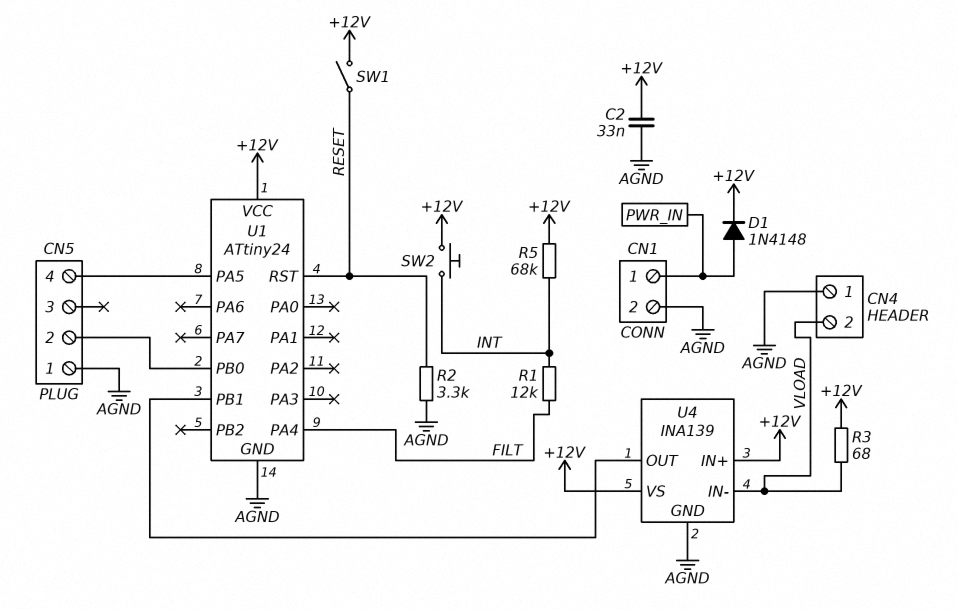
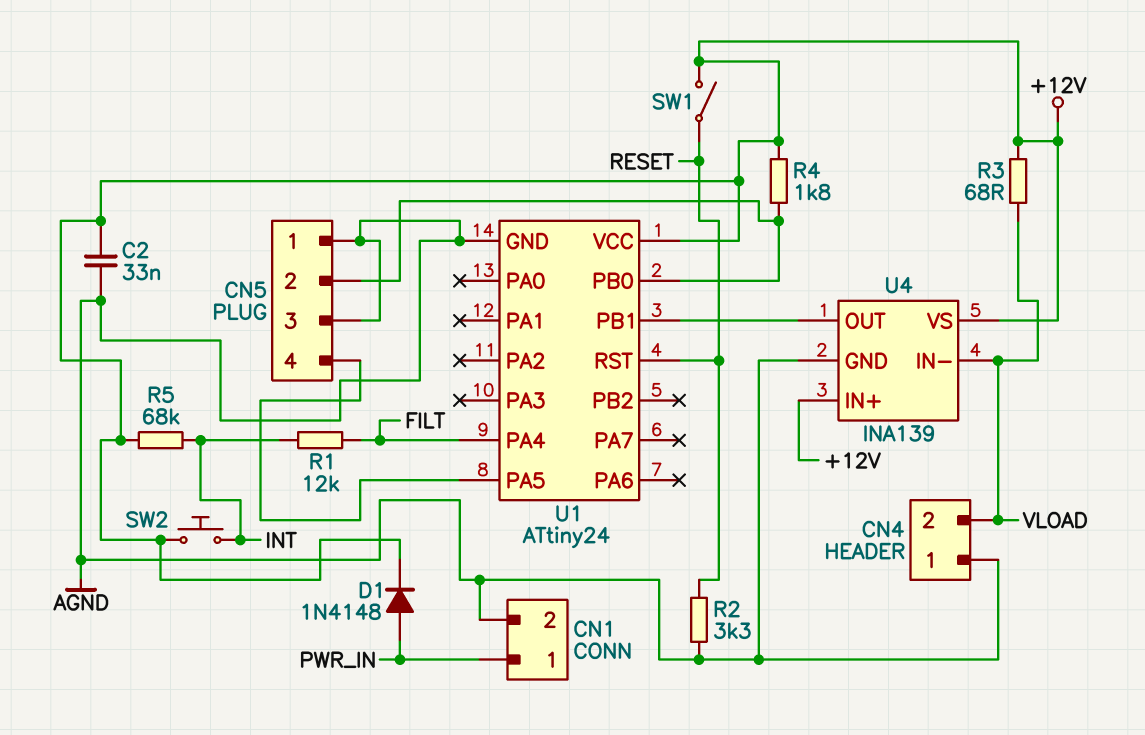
CN5 pin 3: none -> AGND
R4: none -> 1.8k (+12V, CN5/2)

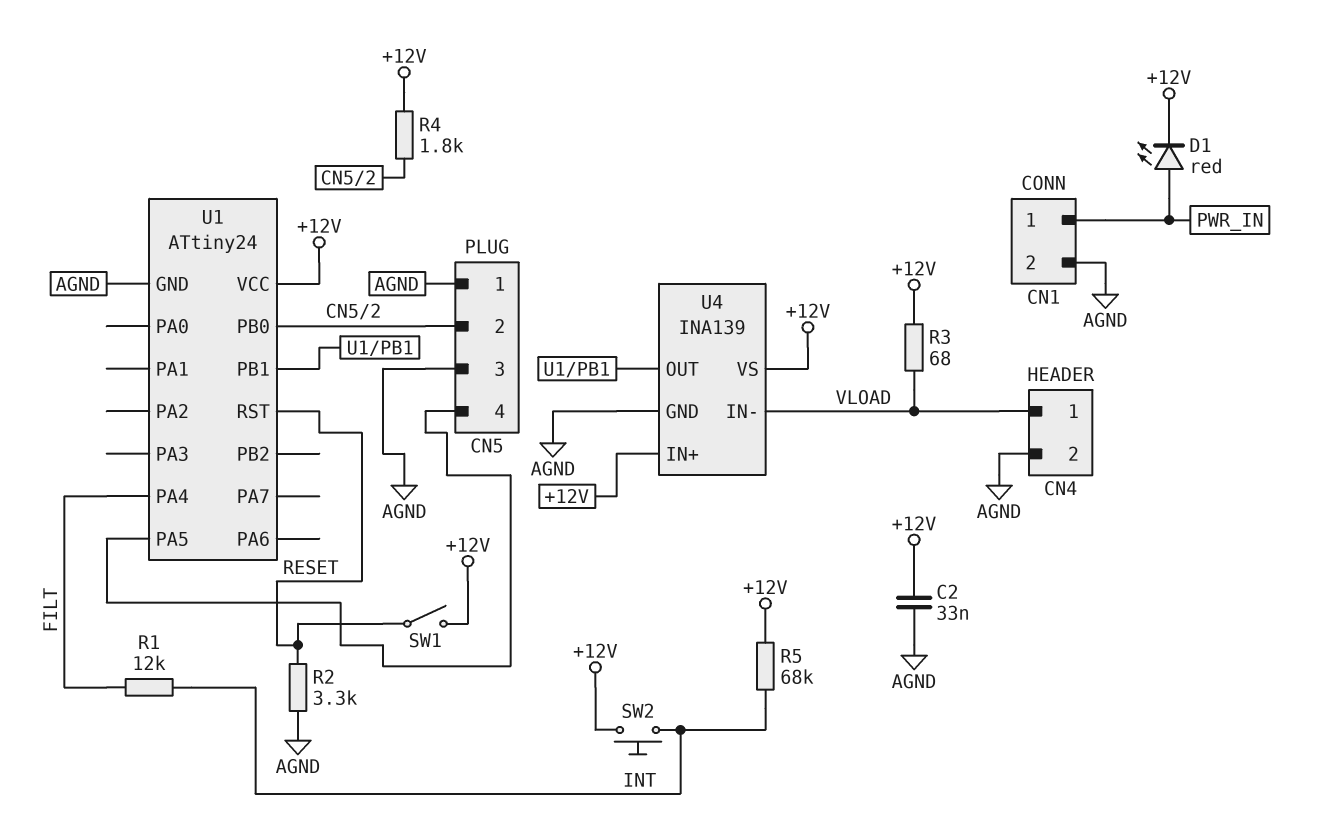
CN4 pin 1: AGND -> VLOAD
CN4 pin 2: VLOAD -> AGND
D1: diode 1N4148 (A PWR_IN, K +12V) -> LED red (A PWR_IN, K +12V)

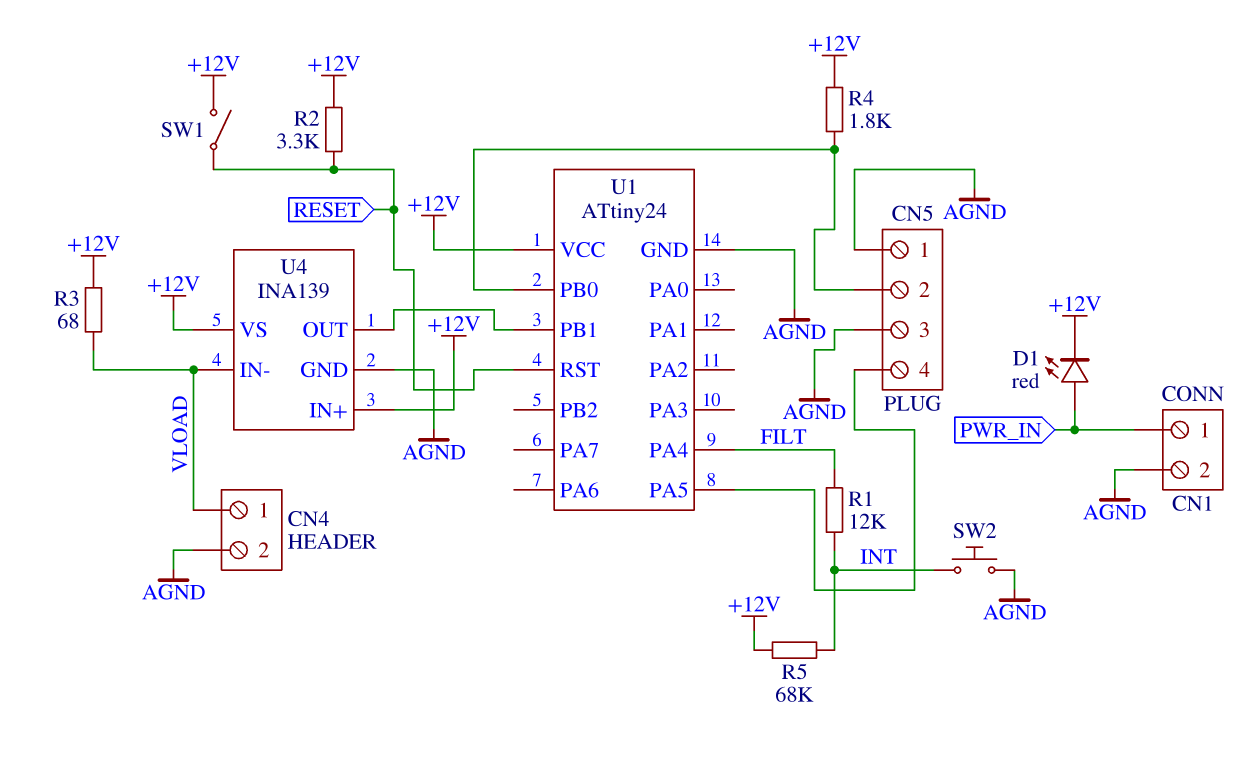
C2: 33nF (+12V, AGND) -> none
R2: 3.3k (AGND, RESET) -> 3.3k (+12V, RESET)
SW2: button (+12V, INT) -> button (AGND, INT)

